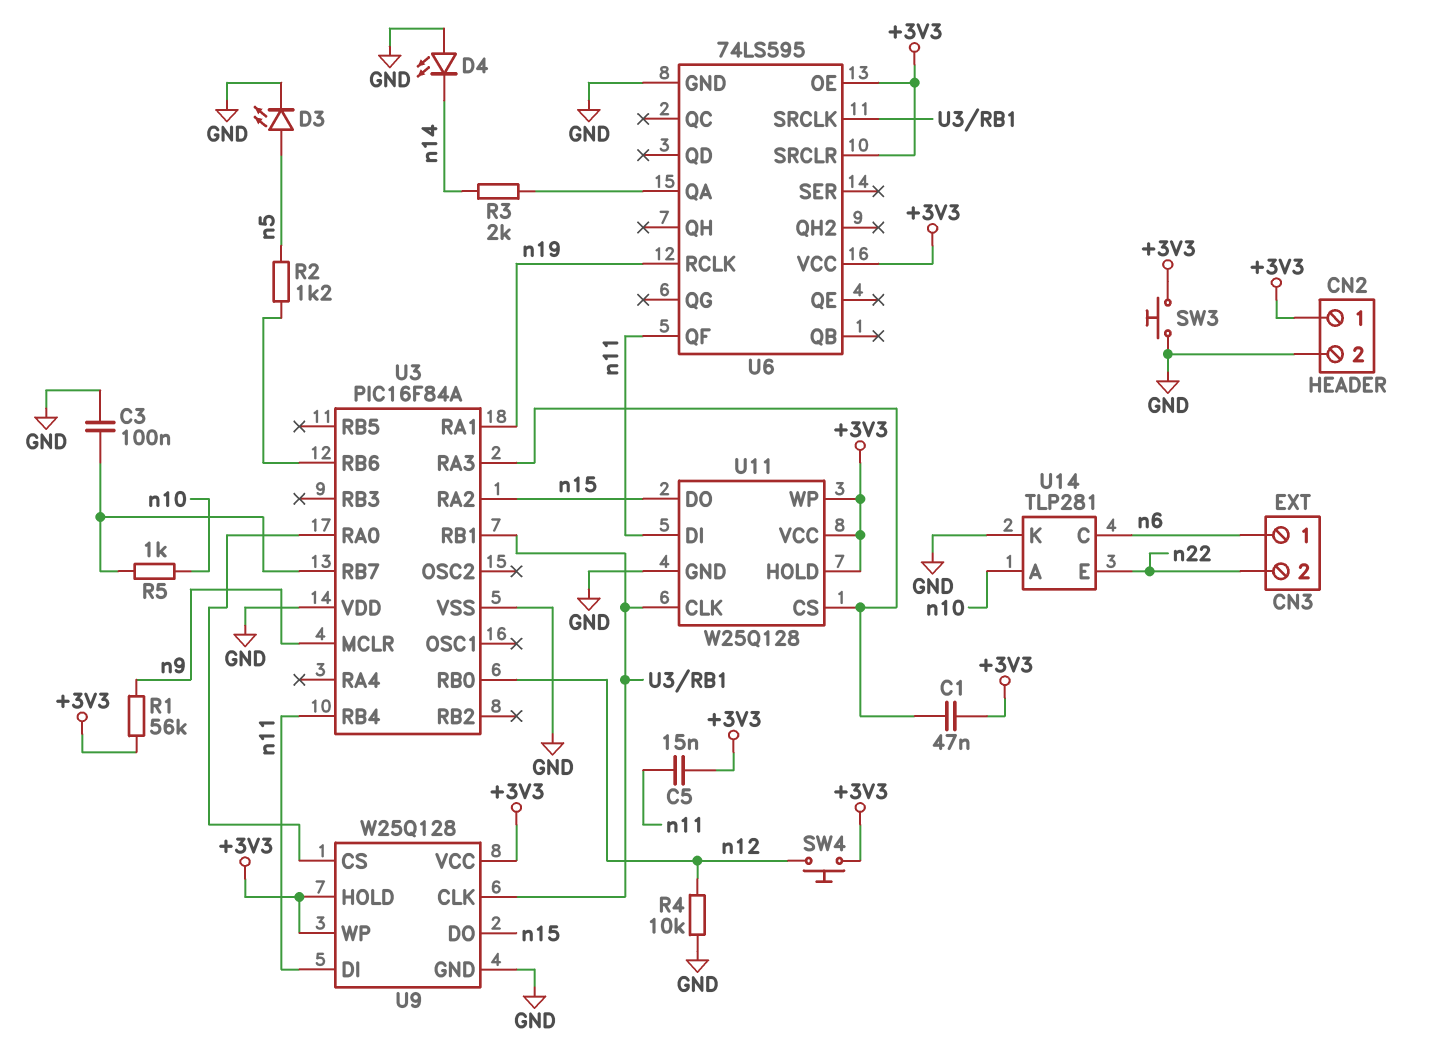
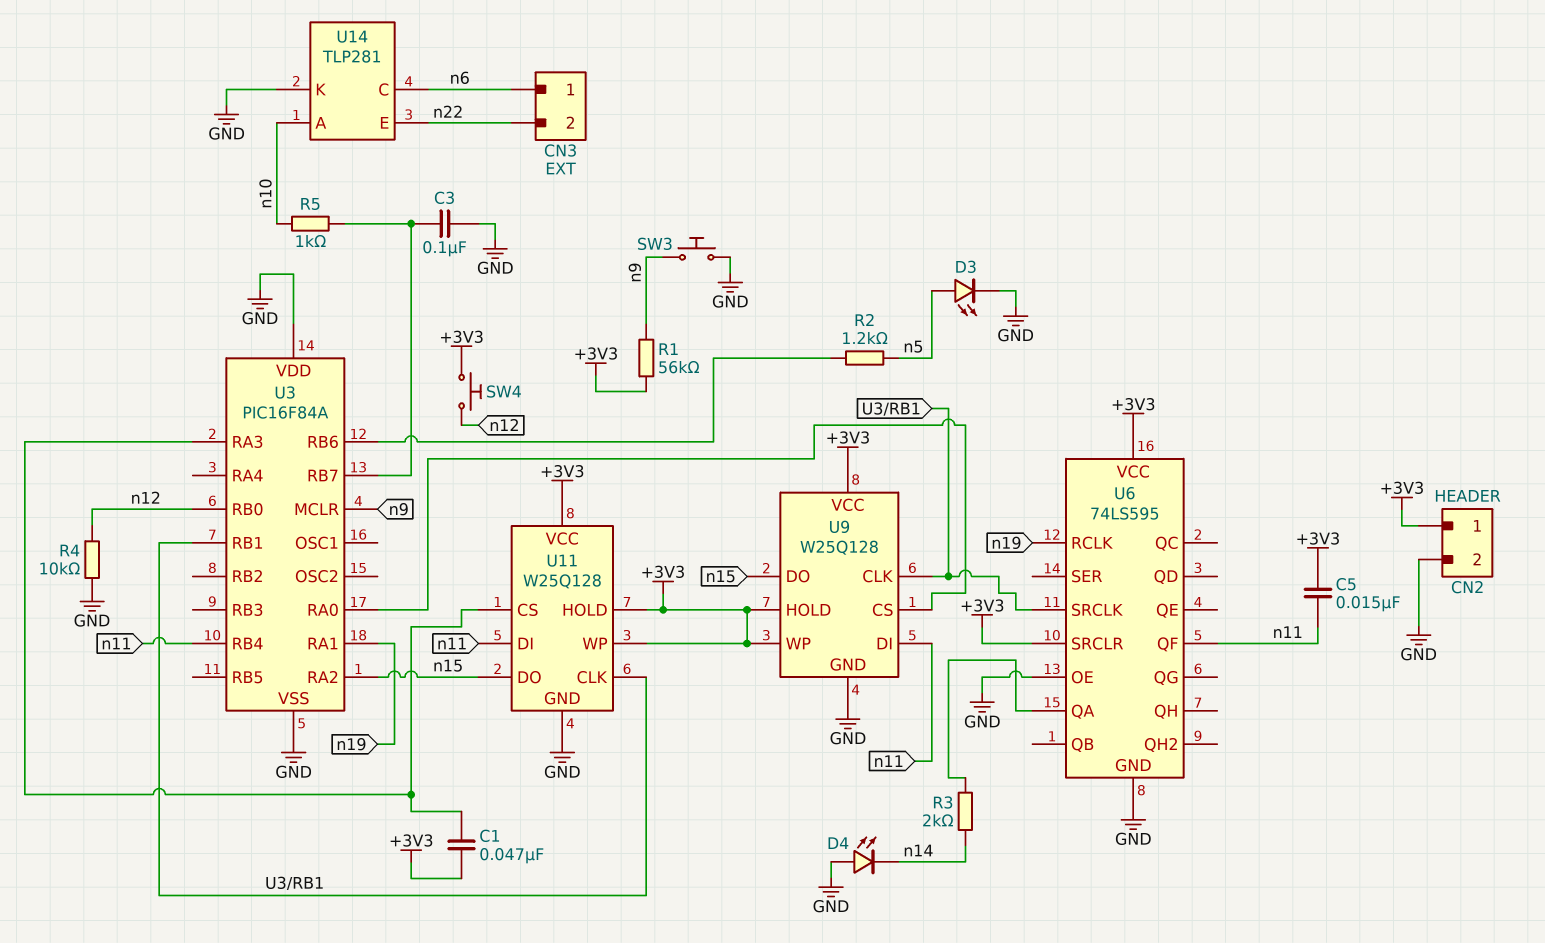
SW3: button (+3V3, GND) -> button (GND, n9)
U6 pin OE: +3V3 -> GND

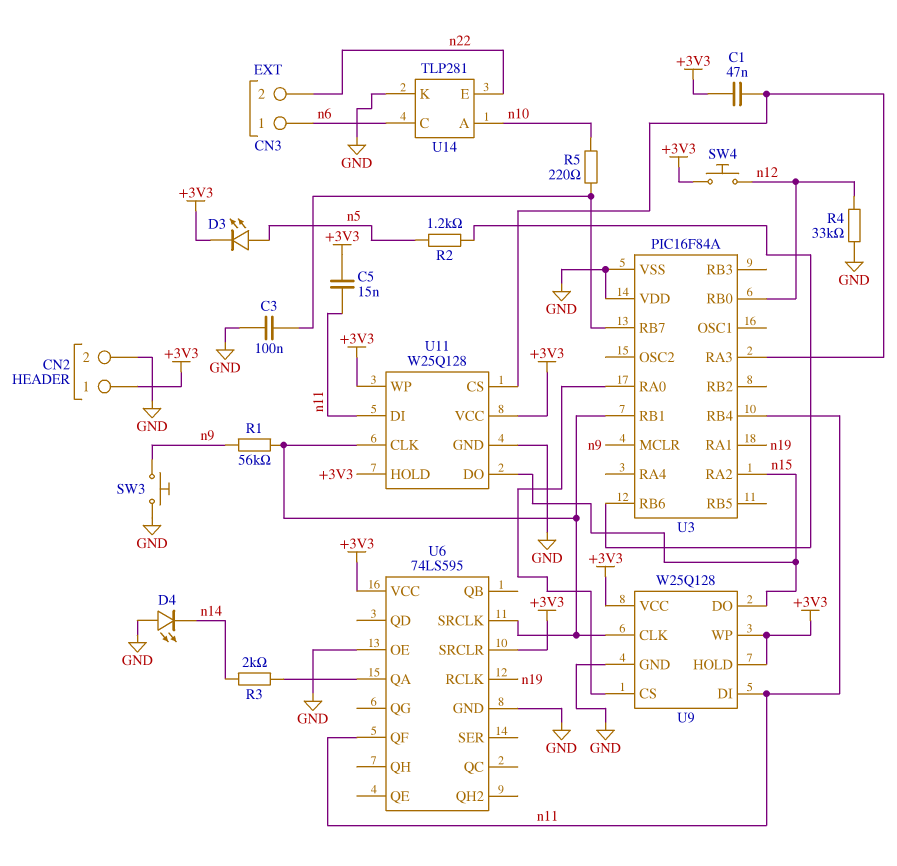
D3: LED (A n5, K GND) -> LED (A n5, K +3V3)
R1: 56k (+3V3, n9) -> 56k (U3/RB1, n9)
R4: 10k (GND, n12) -> 33k (GND, n12)
R5: 1k (U3/RB7, n10) -> 220 (U3/RB7, n10)

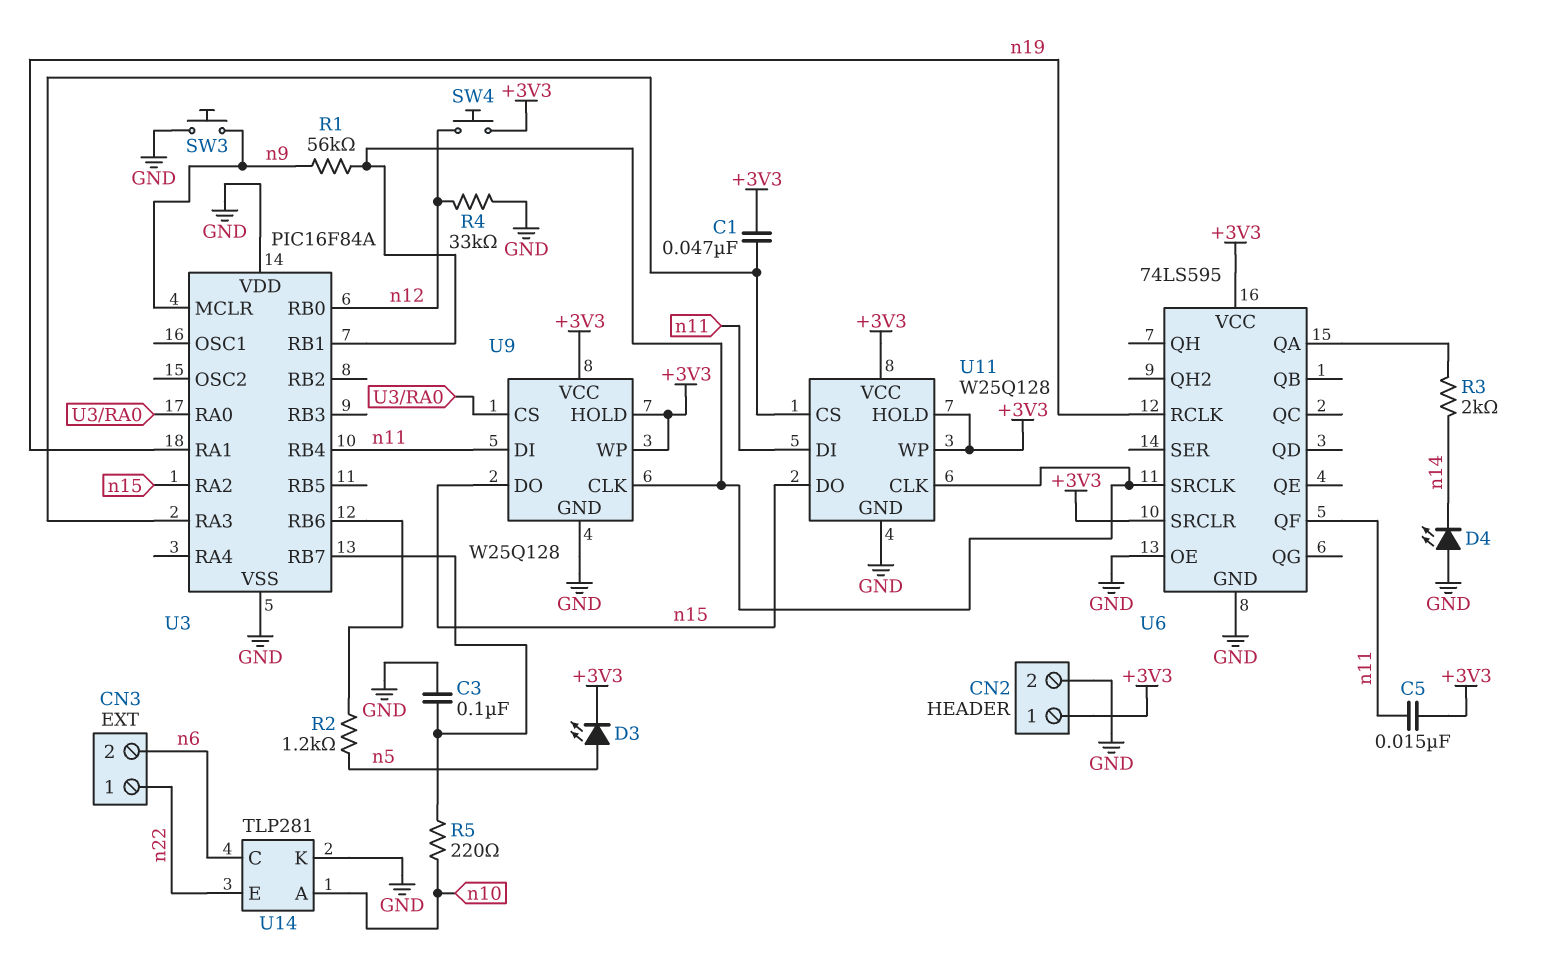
CN3 pin 1: n6 -> n22
CN3 pin 2: n22 -> n6

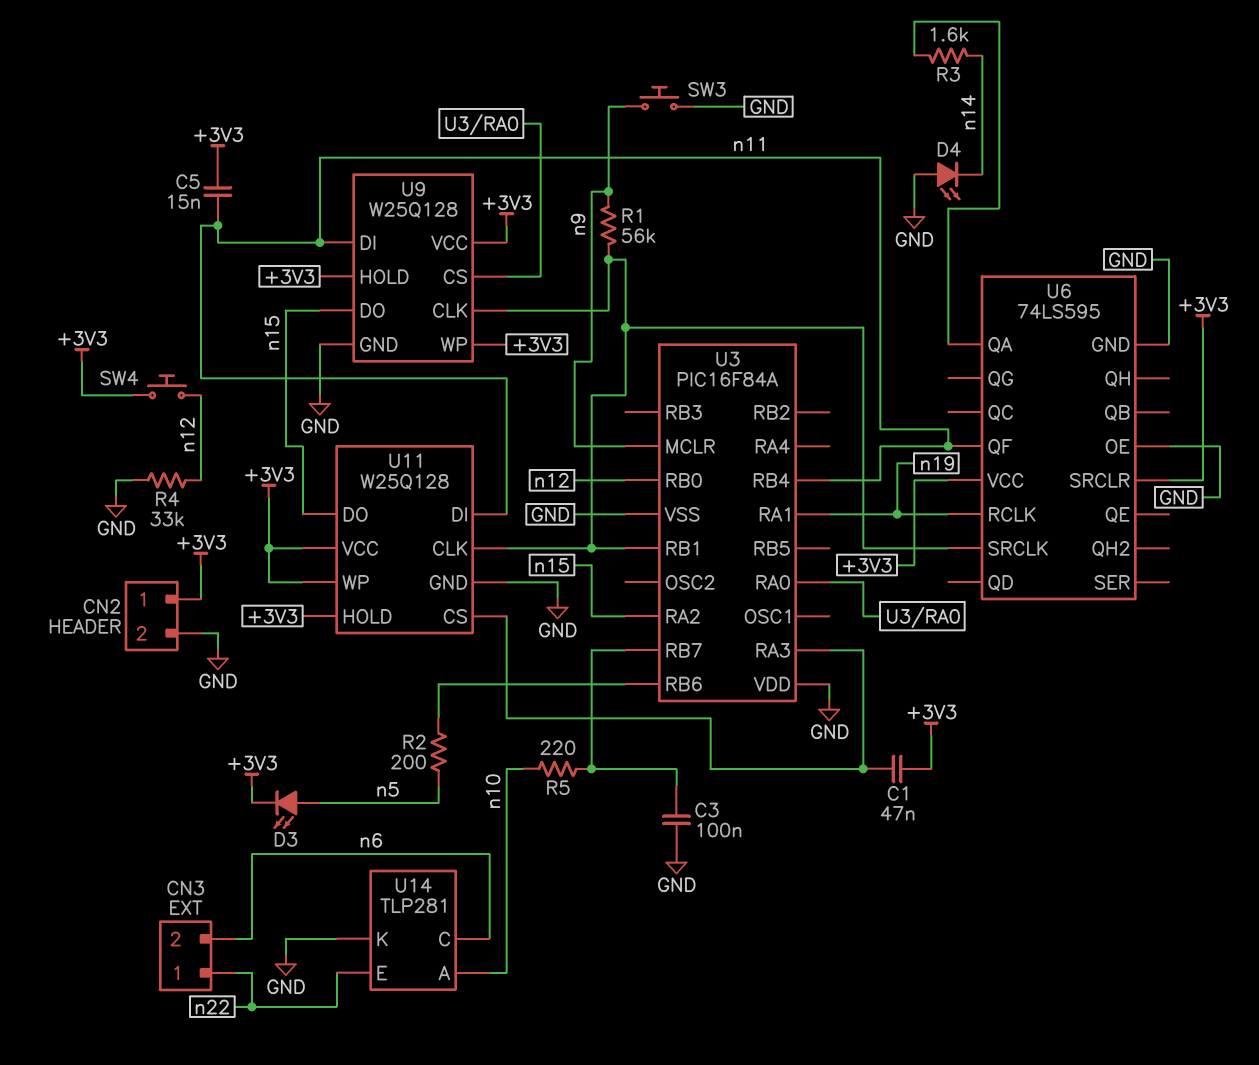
R2: 1.2k (U3/RB6, n5) -> 200 (U3/RB6, n5)
R3: 2k (U6/QA, n14) -> 1.6k (U6/QA, n14)

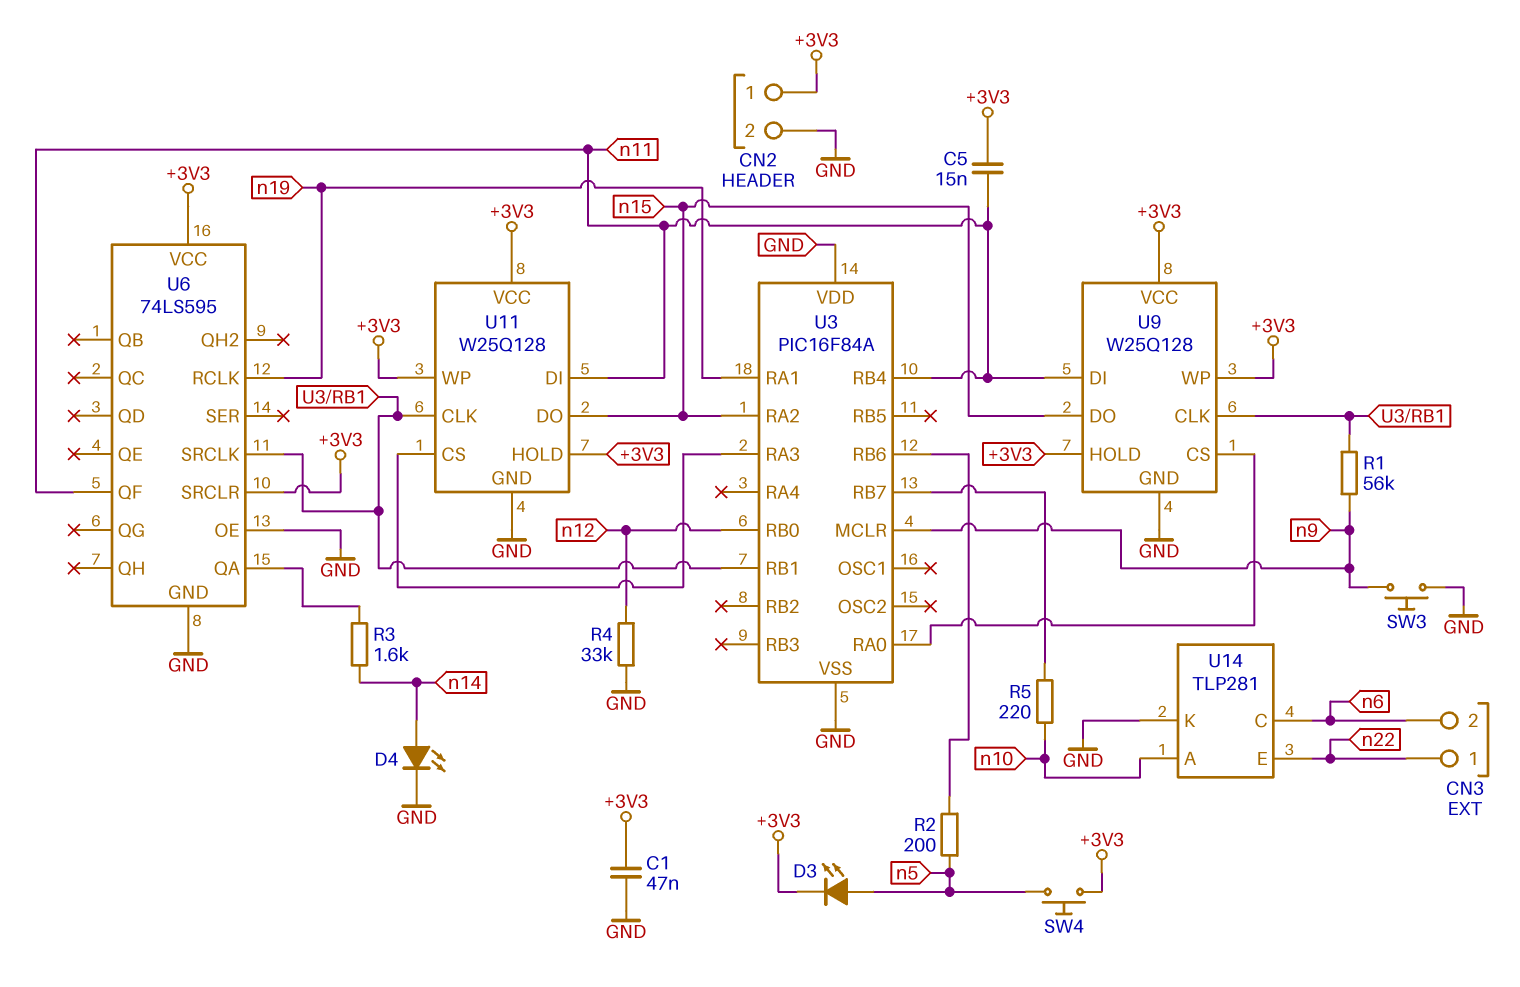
C1: 47nF (+3V3, U3/RA3) -> 47nF (+3V3, GND)
C3: 100nF (GND, U3/RB7) -> none
D4: LED (A GND, K n14) -> LED (A n14, K GND)
SW4: button (+3V3, n12) -> button (+3V3, n5)

